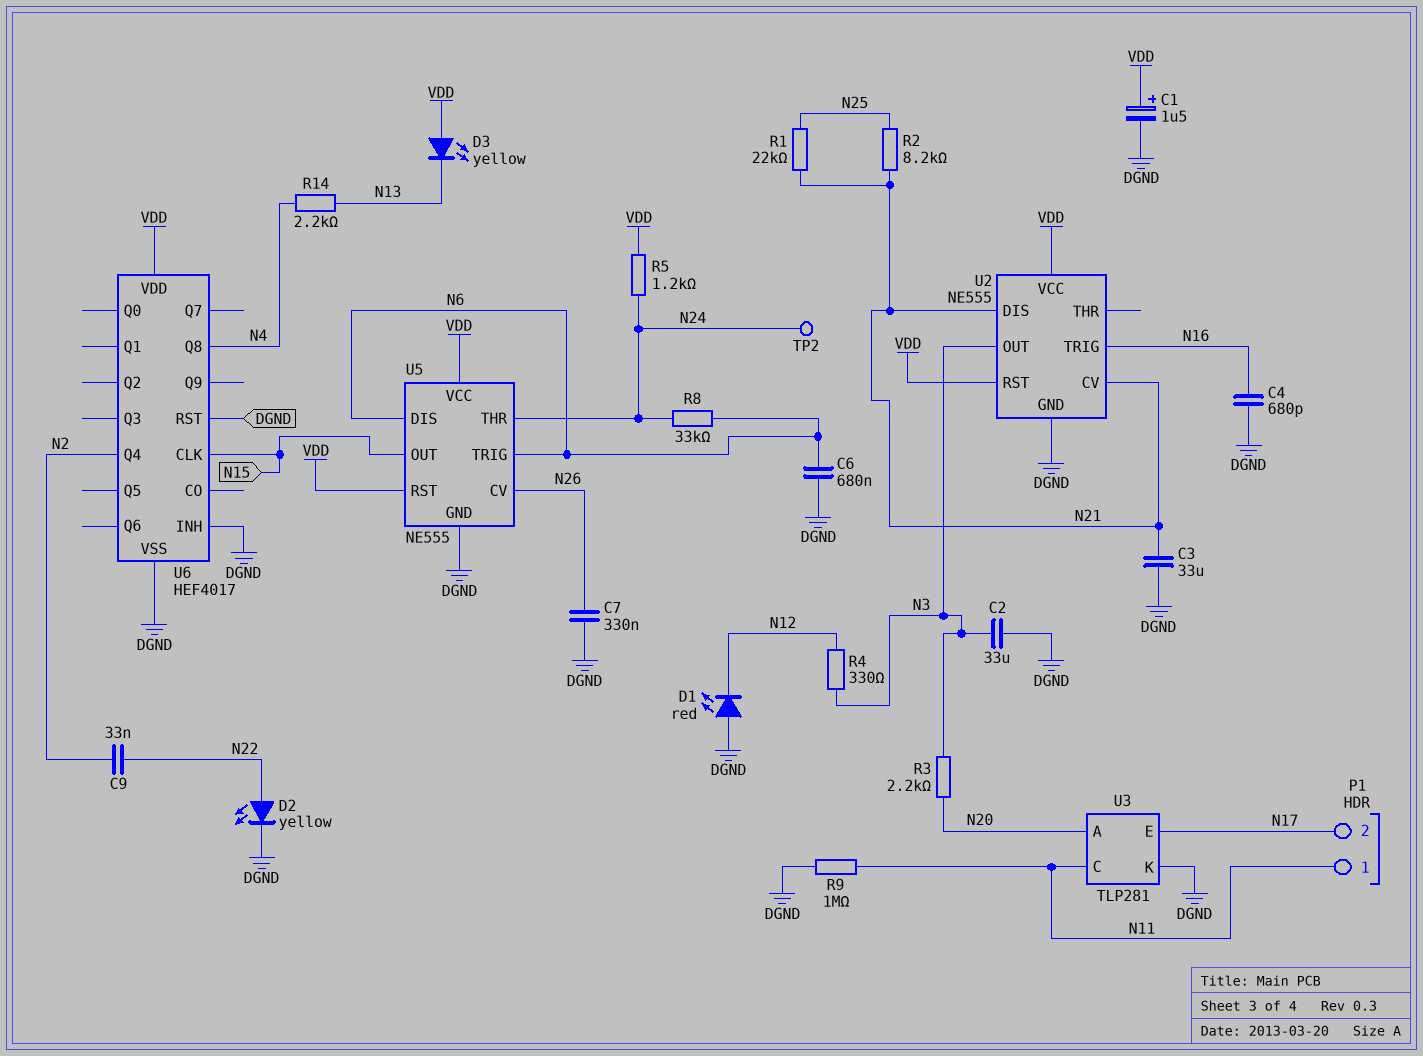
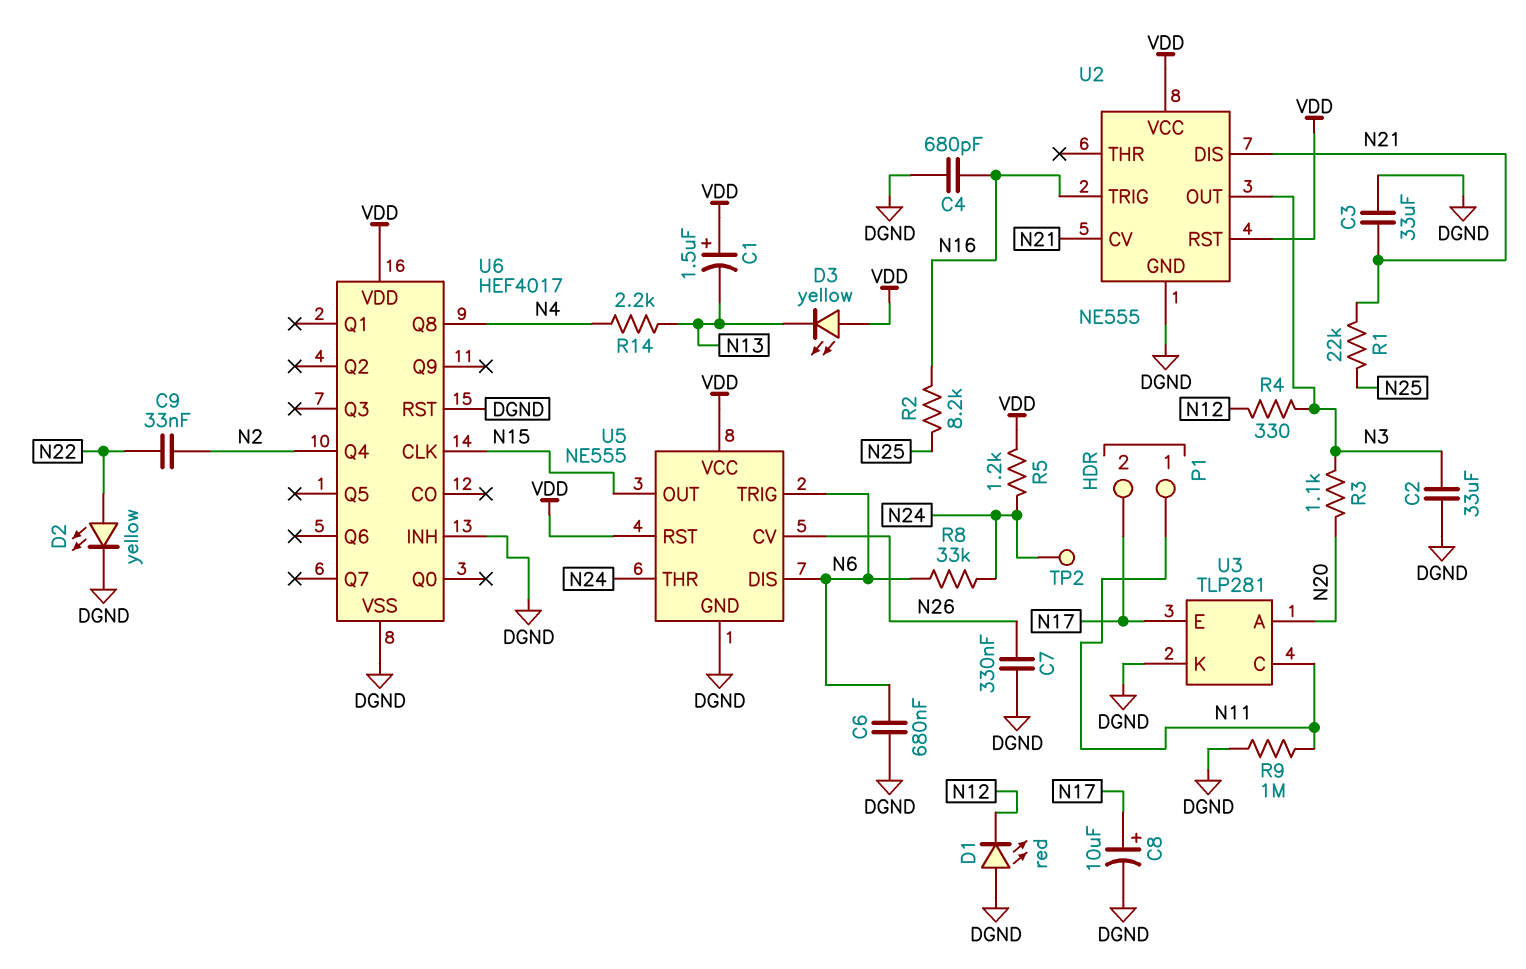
C1: 1.5uF (plus VDD, minus DGND) -> 1.5uF (plus VDD, minus N13)
C8: none -> 10uF (plus N17, minus DGND)
R2: 8.2k (N21, N25) -> 8.2k (N16, N25)
R3: 2.2k (N3, N20) -> 1.1k (N3, N20)

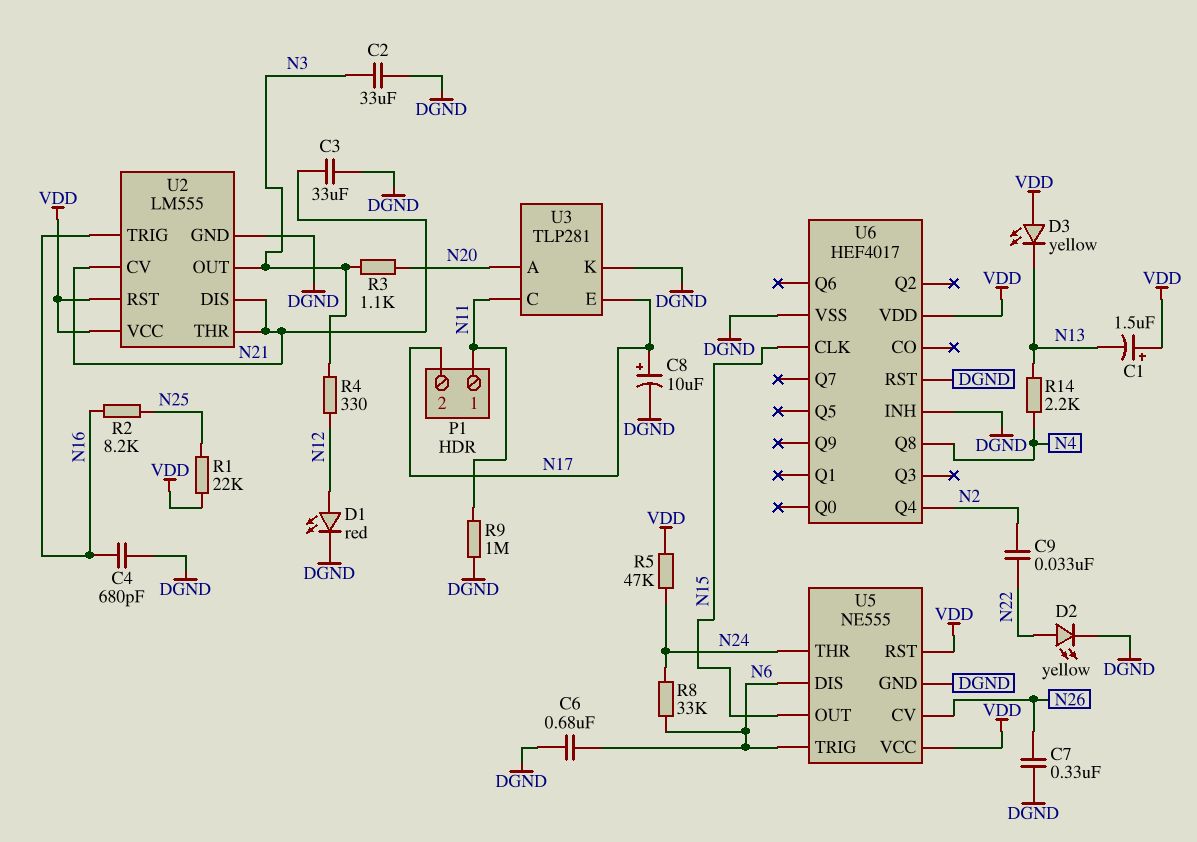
D1: LED red (A DGND, K N12) -> LED red (A N12, K DGND)
R1: 22k (N21, N25) -> 22k (N25, VDD)
R5: 1.2k (N24, VDD) -> 47k (N24, VDD)
TP2: test point (N24) -> none
U2: NE555 -> LM555
U2 pin THR: none -> N21

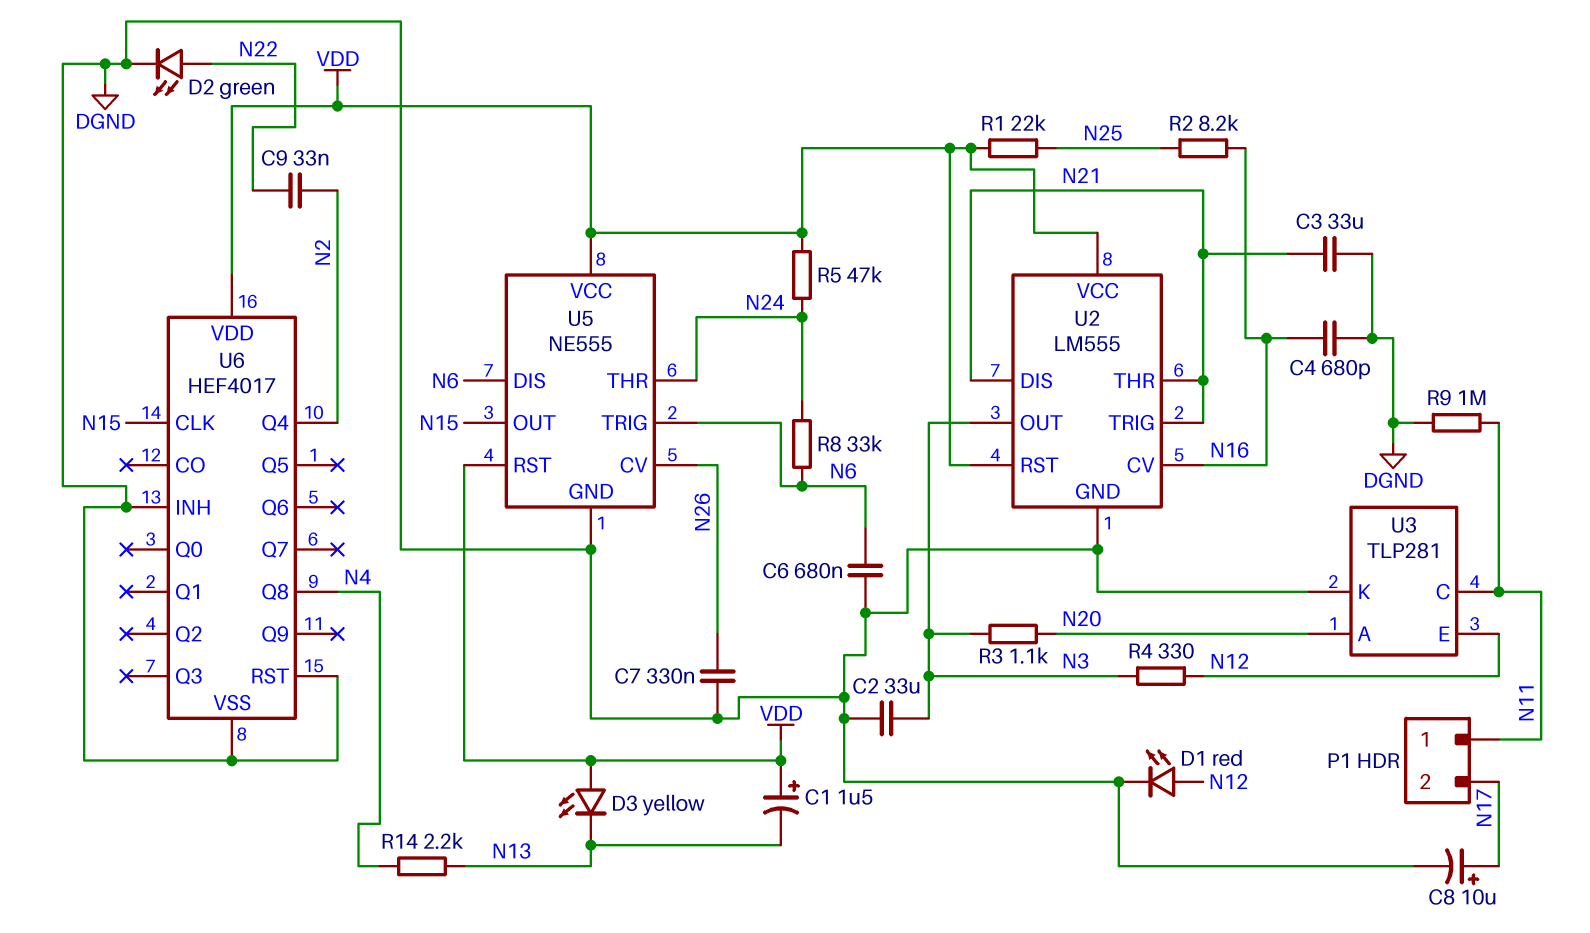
D2: LED yellow (A N22, K DGND) -> LED green (A N22, K DGND)
U2 pin CV: N21 -> N16
U2 pin TRIG: N16 -> N21
U3 pin E: N17 -> N12

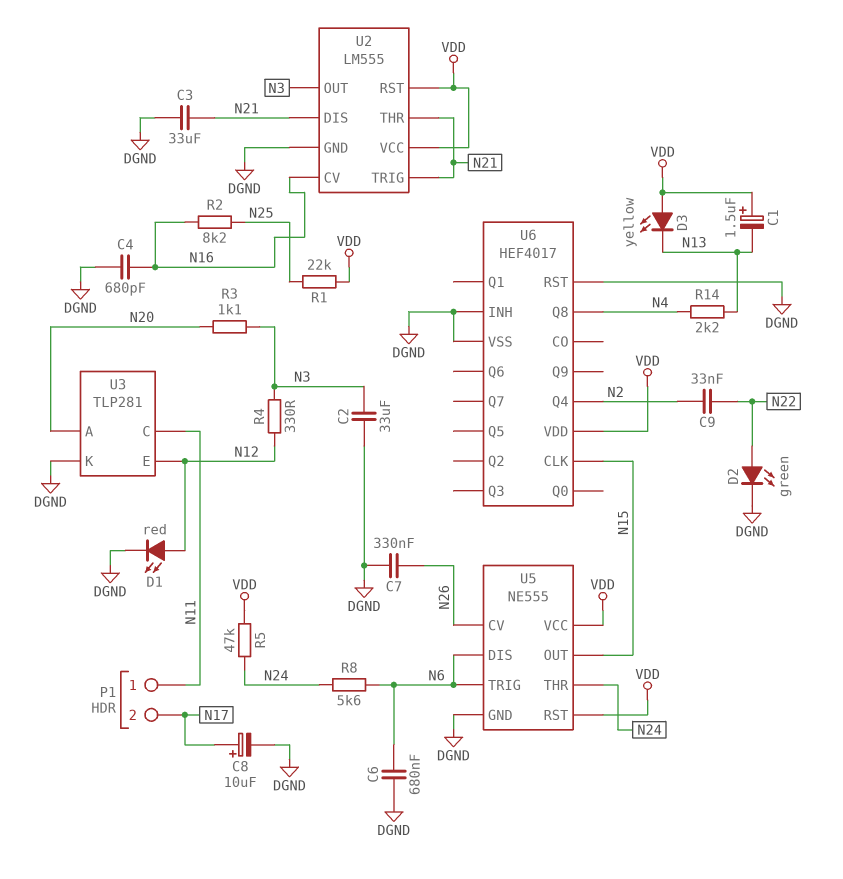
R8: 33k (N6, N24) -> 5.6k (N6, N24)
R9: 1M (DGND, N11) -> none

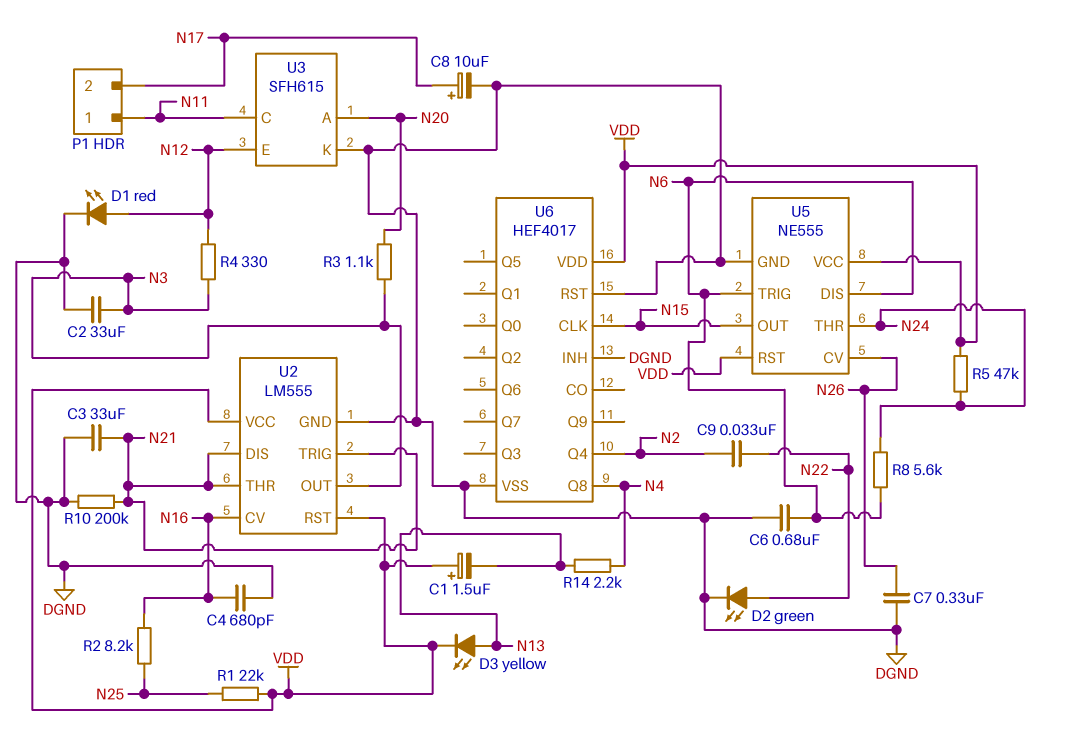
D3: LED yellow (A VDD, K N13) -> LED yellow (A N13, K VDD)
R10: none -> 200k (DGND, N21)
U3: TLP281 -> SFH615

